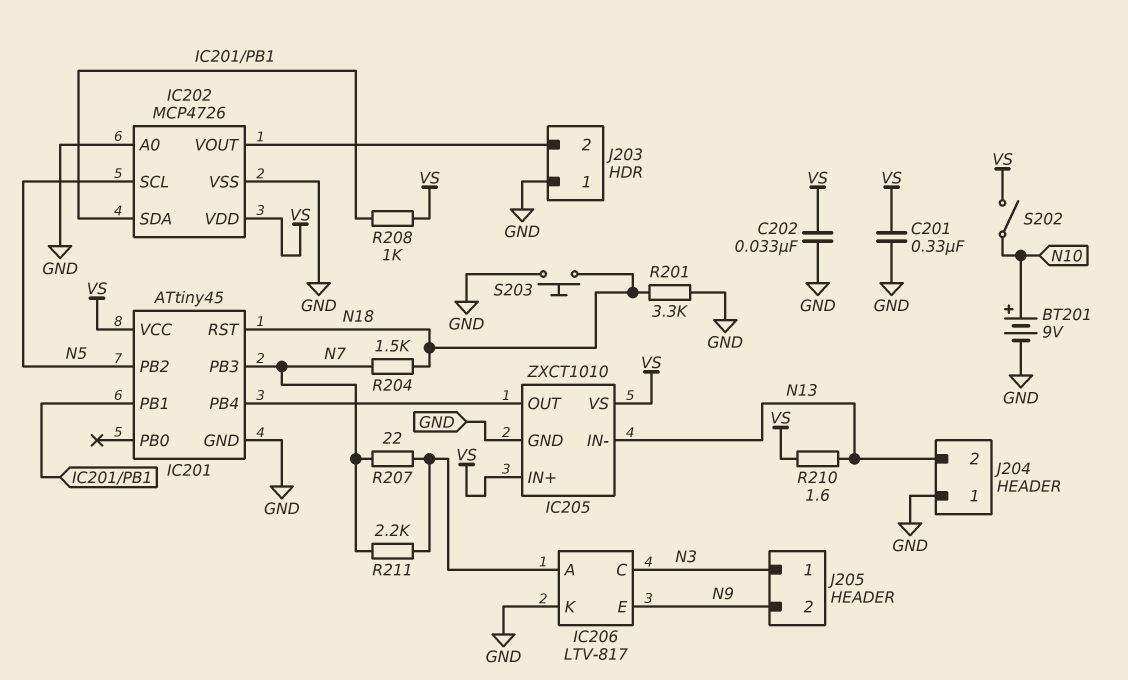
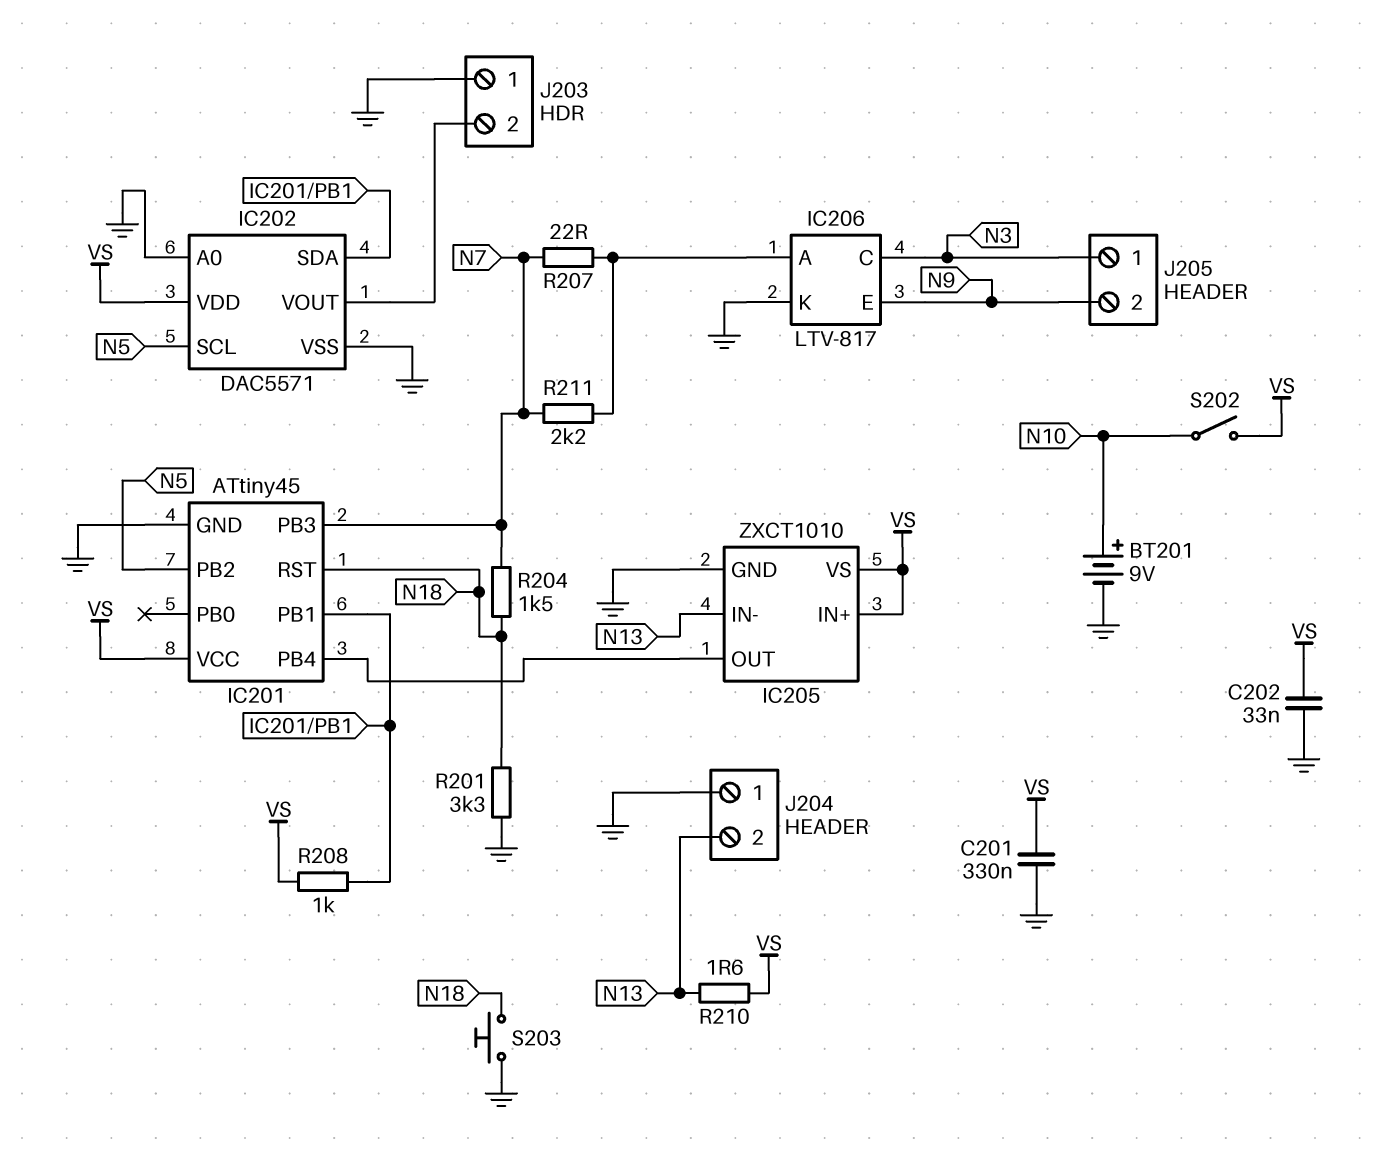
IC202: MCP4726 -> DAC5571

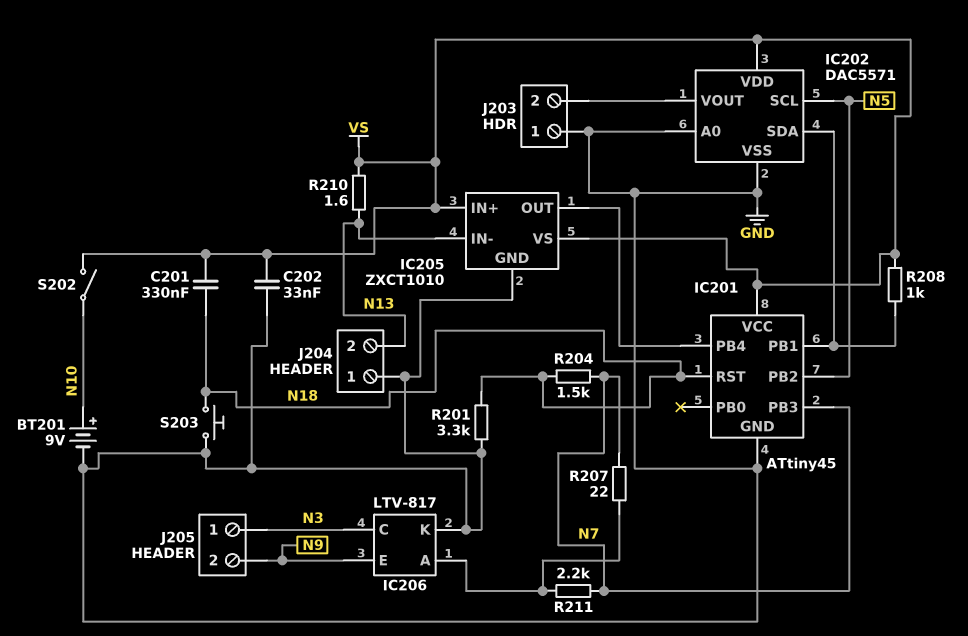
C201: 330nF (GND, VS) -> 330nF (N18, VS)

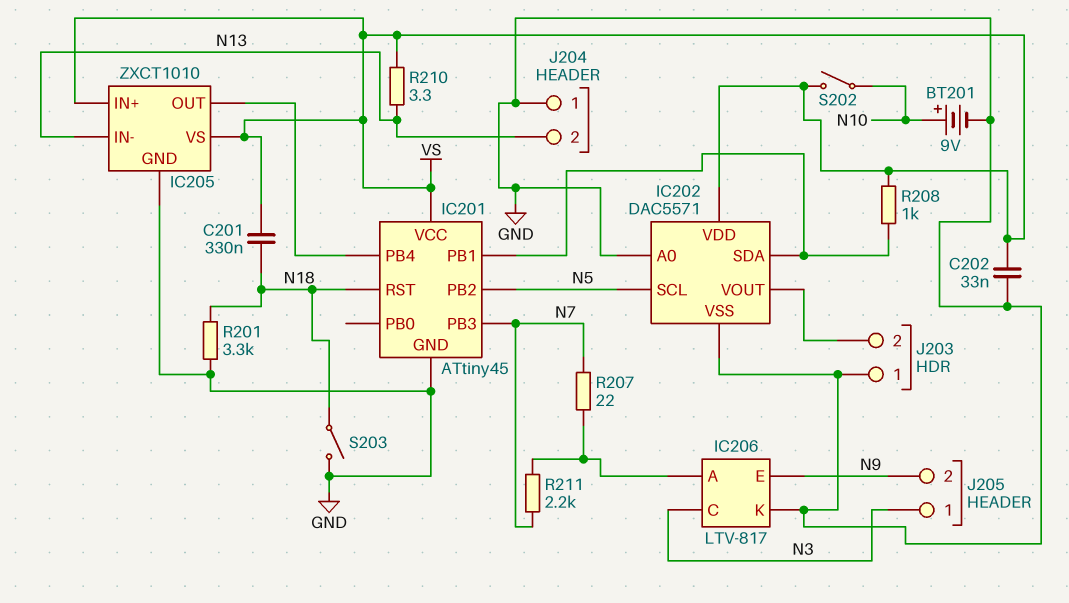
R204: 1.5k (N7, N18) -> none
R210: 1.6 (N13, VS) -> 3.3 (N13, VS)
S203: button (GND, N18) -> switch (GND, N18)

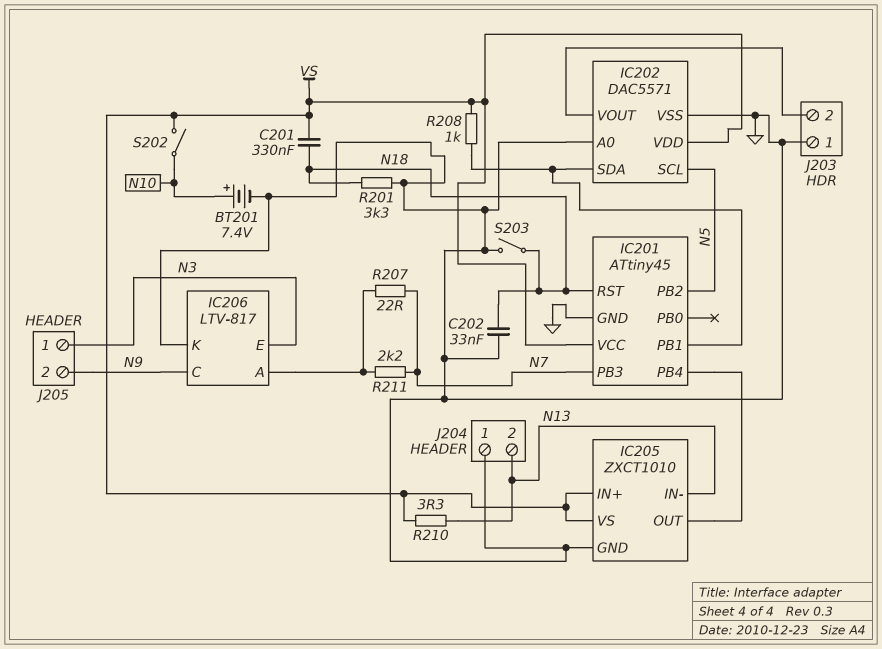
BT201: 9V (plus N10, minus GND) -> 7.4V (plus N10, minus GND)
C202: 33nF (GND, VS) -> 33nF (GND, N18)
IC206 pin C: N3 -> N9
IC206 pin E: N9 -> N3

